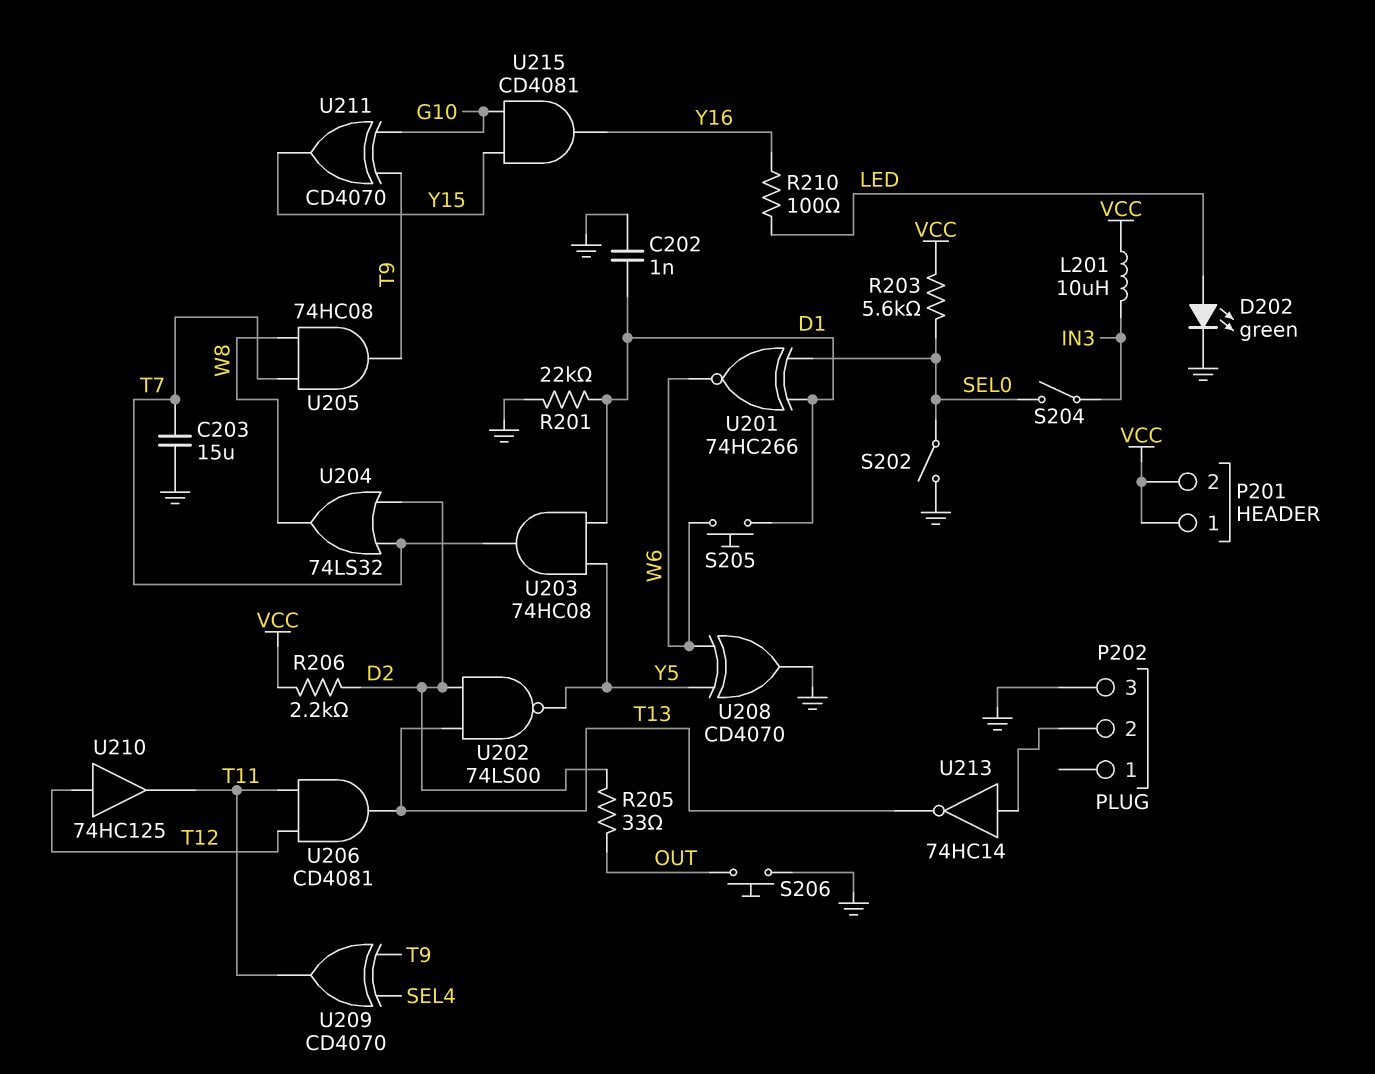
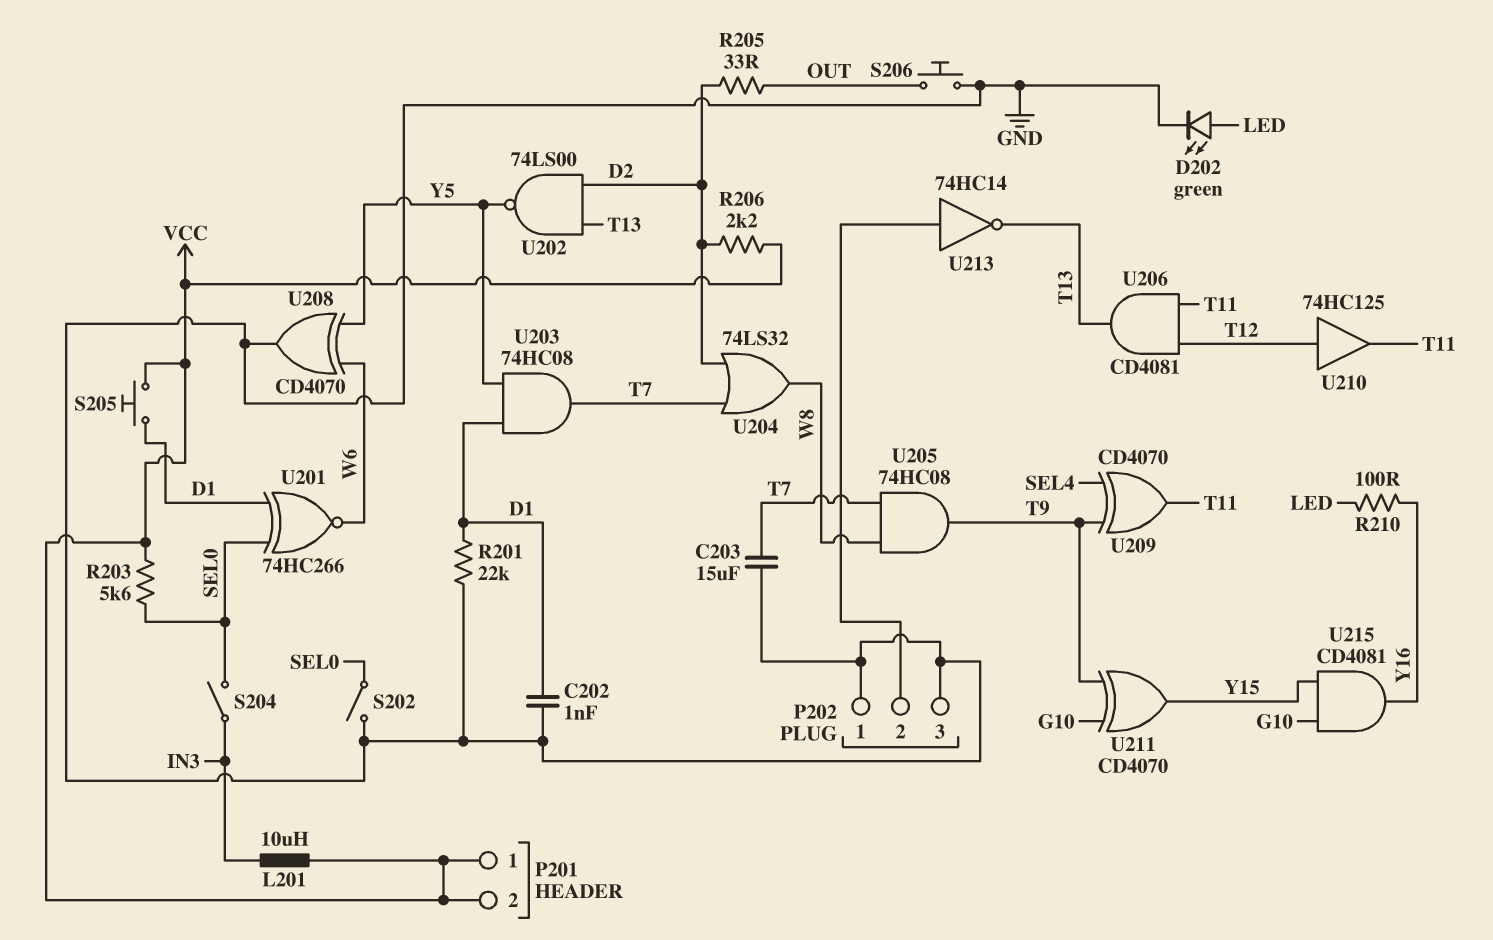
P202 pin 1: none -> GND
S205: button (D1, W6) -> button (D1, VCC)

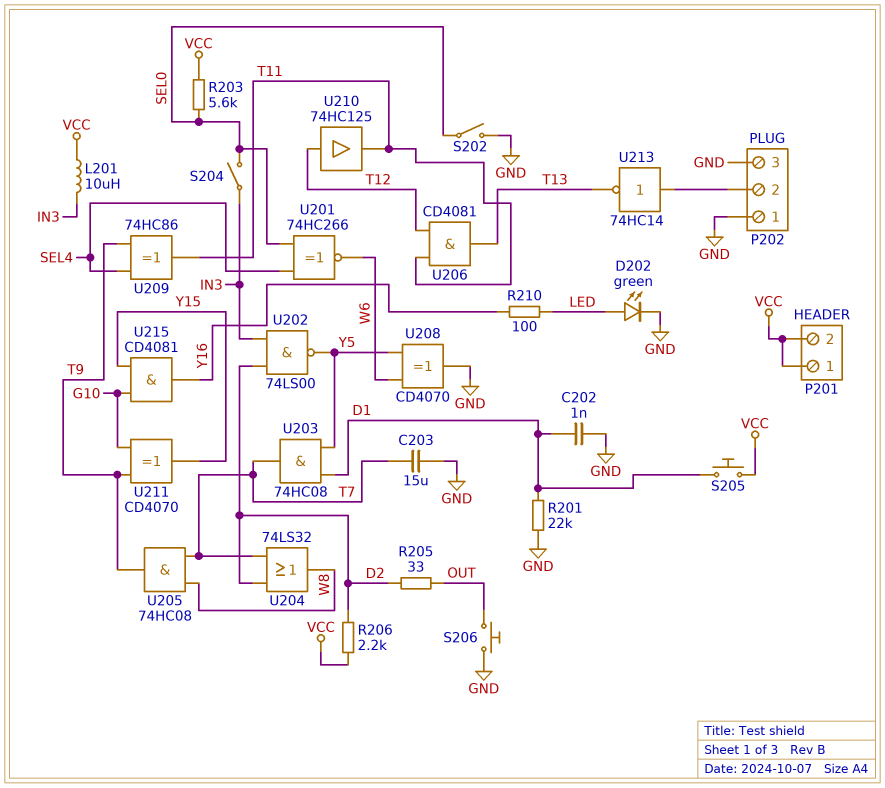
U201: XNOR 74HC266 (in D1, in SEL0, out W6) -> XNOR 74HC266 (in SEL0, in SEL4, out W6)
U202: NAND 74LS00 (in D2, in T13, out Y5) -> NAND 74LS00 (in D2, in IN3, out Y5)
U209: XOR CD4070 (in SEL4, in T9, out T11) -> XOR 74HC86 (in SEL4, in T9, out T11)

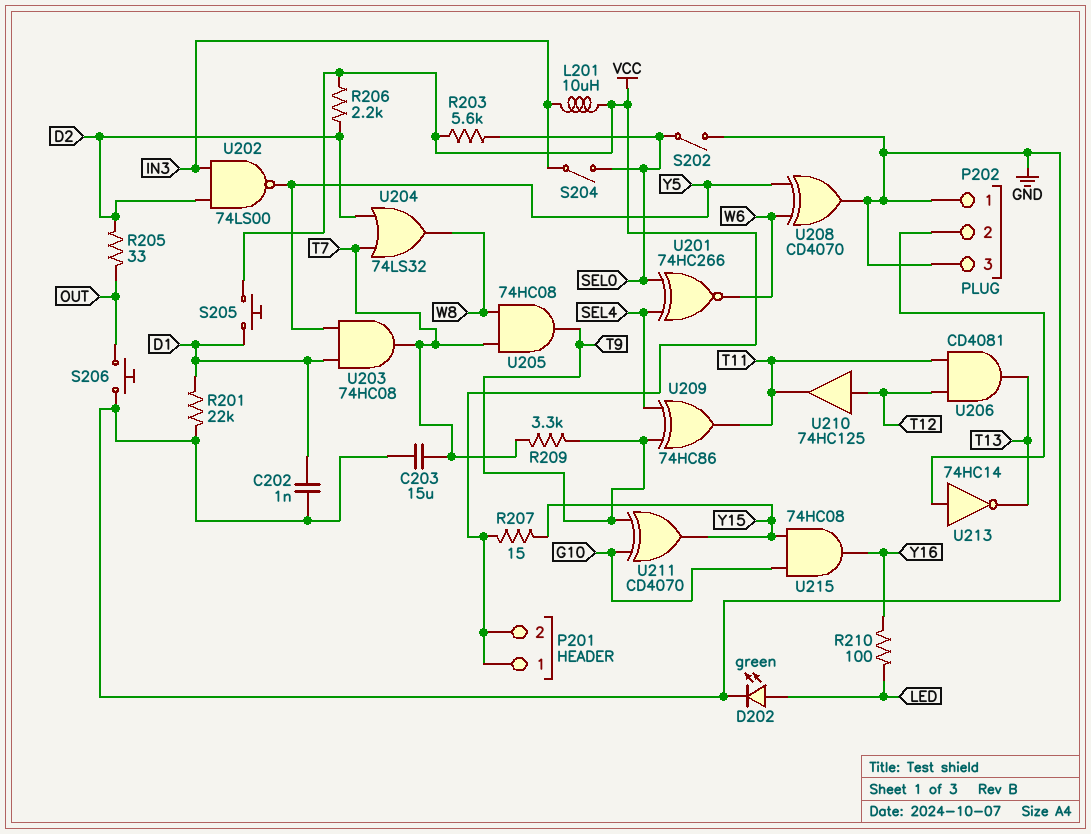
R207: none -> 15 (VCC, Y15)
R209: none -> 3.3k (T7, T9)
U215: AND CD4081 (in G10, in Y15, out Y16) -> AND 74HC08 (in G10, in Y15, out Y16)

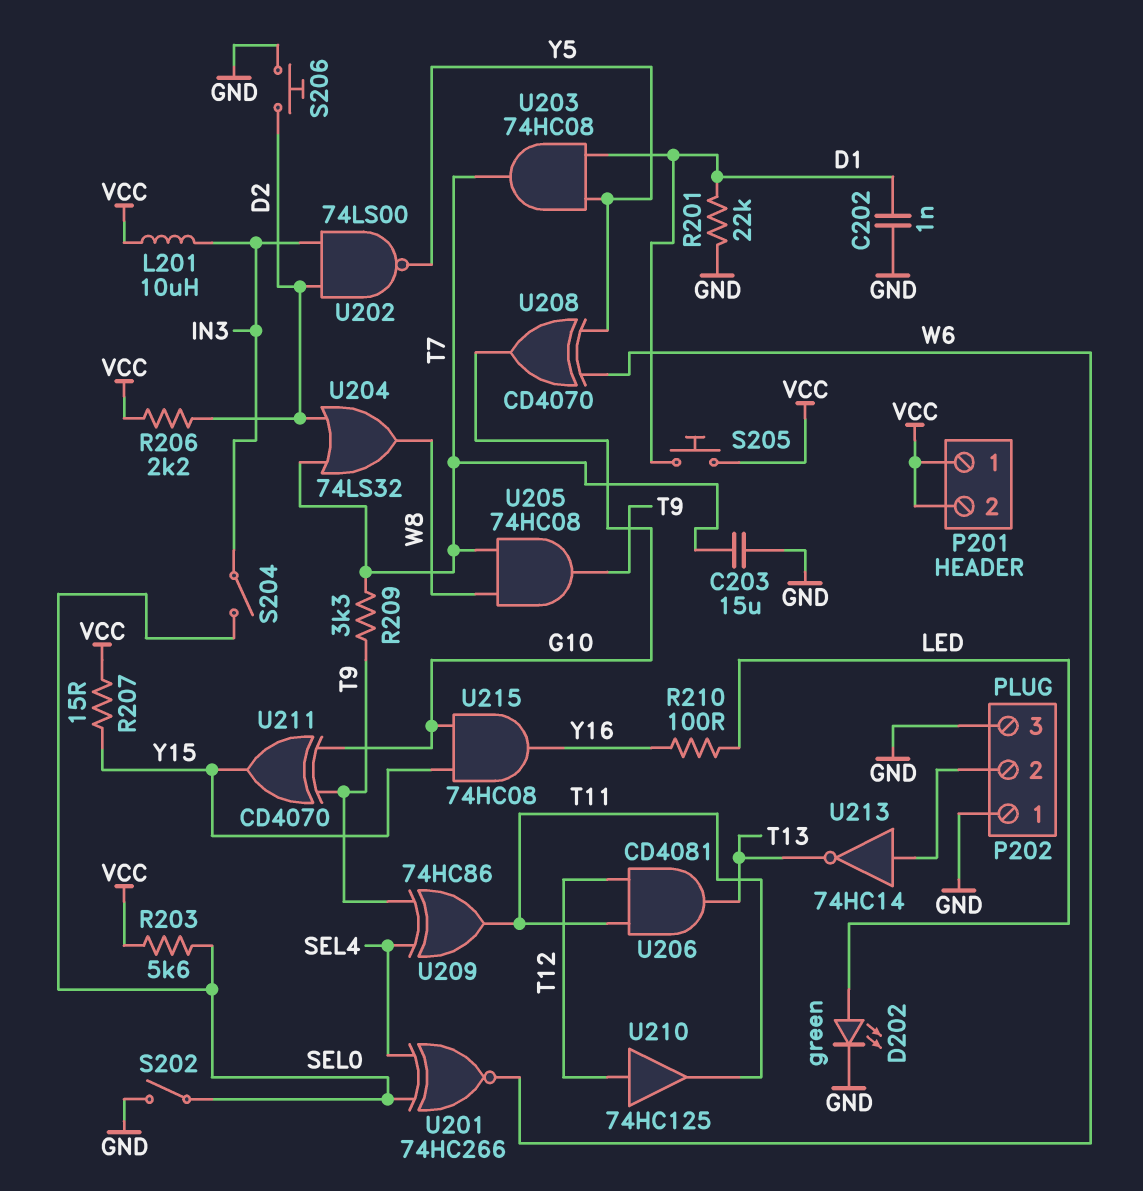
R205: 33 (D2, OUT) -> none
S206: button (GND, OUT) -> button (D2, GND)
U208: XOR CD4070 (in W6, in Y5, out GND) -> XOR CD4070 (in W6, in Y5, out G10)

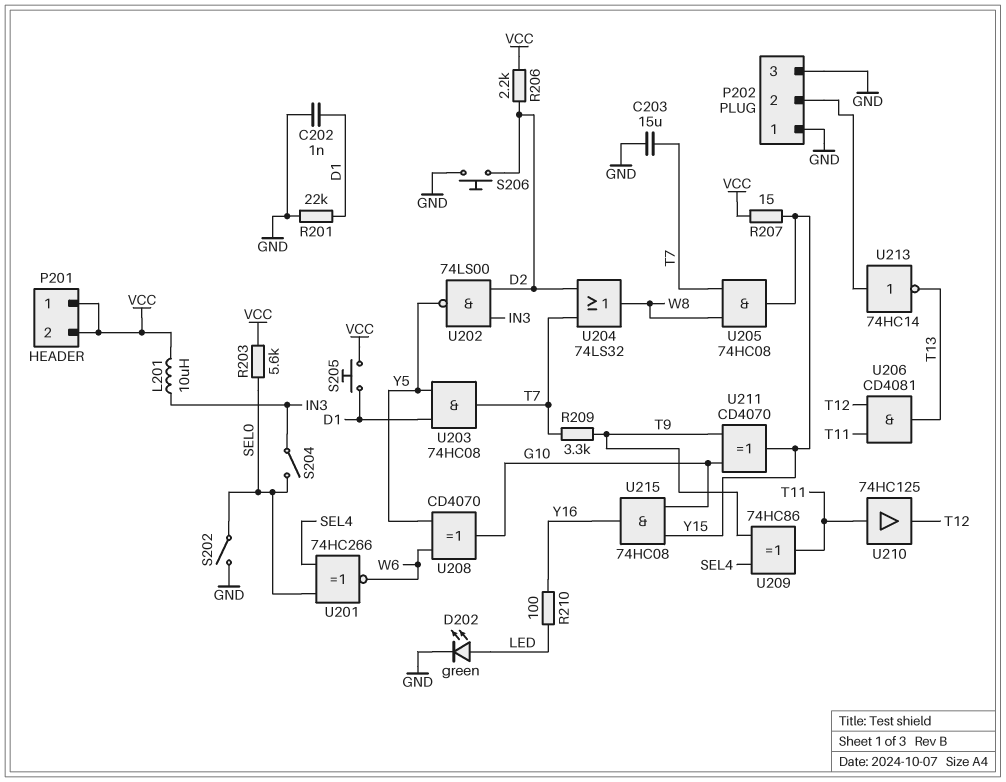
U205: AND 74HC08 (in T7, in W8, out T9) -> AND 74HC08 (in T7, in W8, out Y15)
U210: buffer 74HC125 (in T12, out T11) -> buffer 74HC125 (in T11, out T12)

